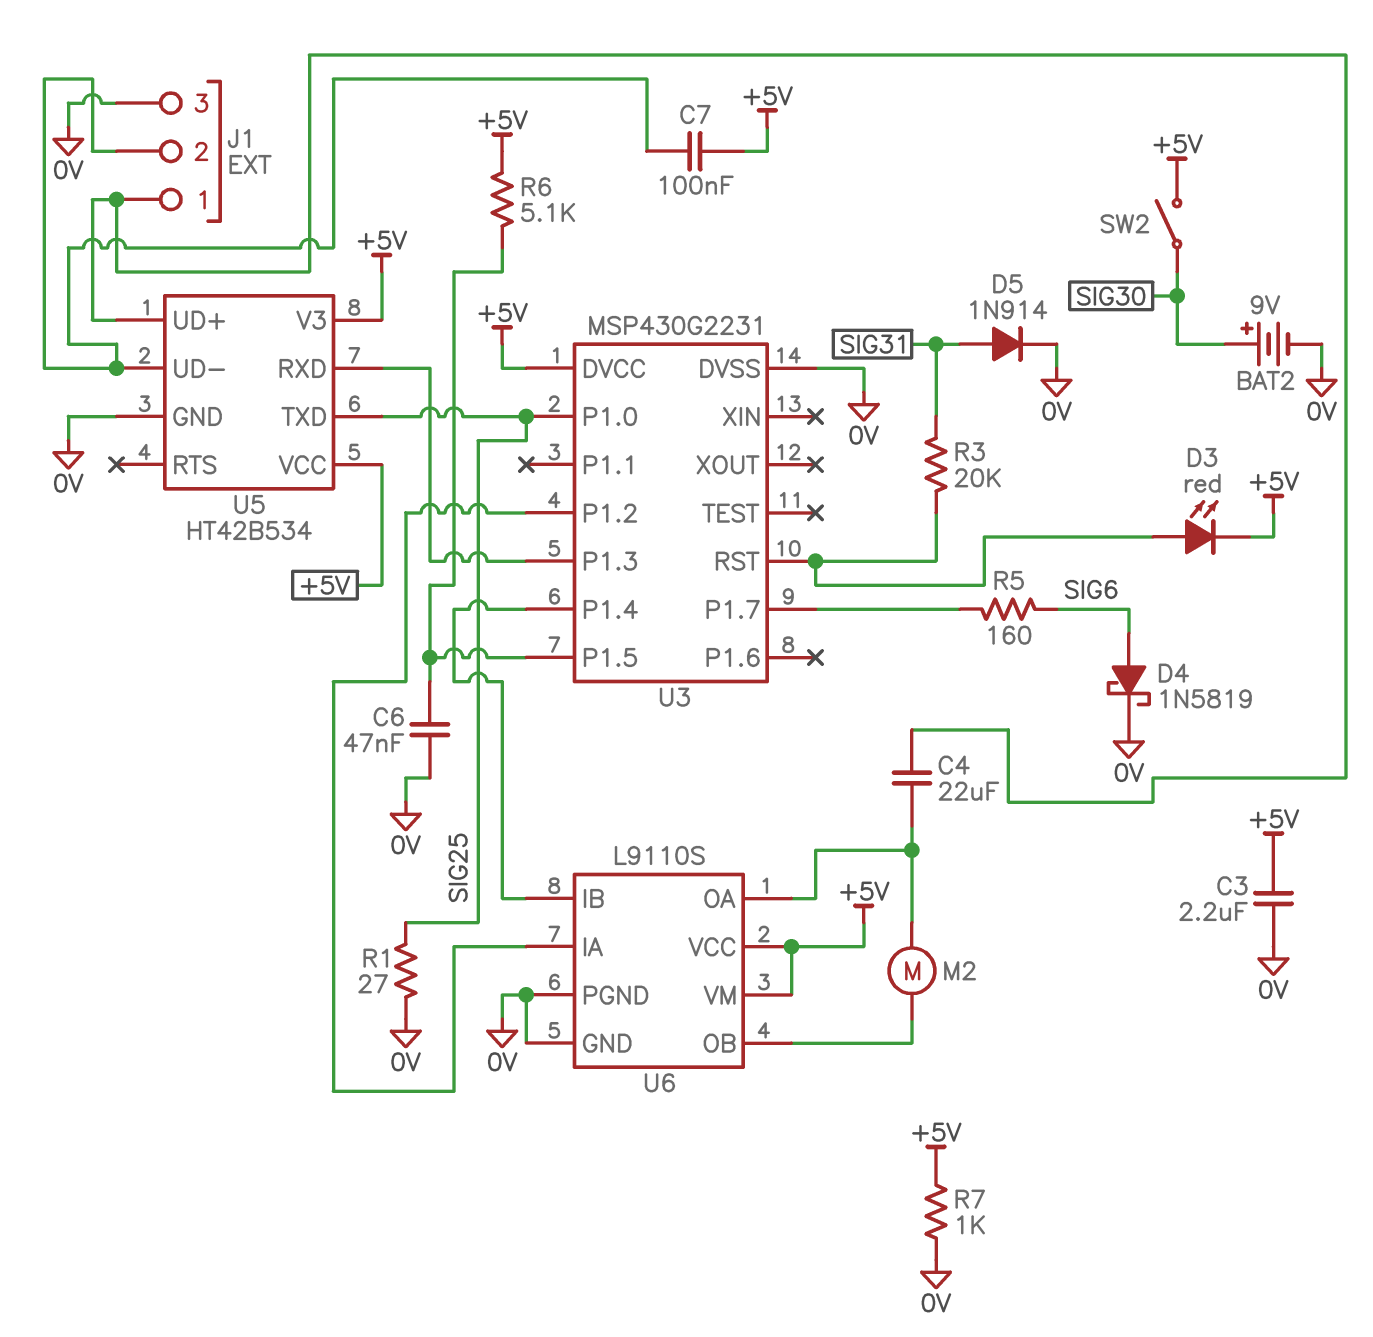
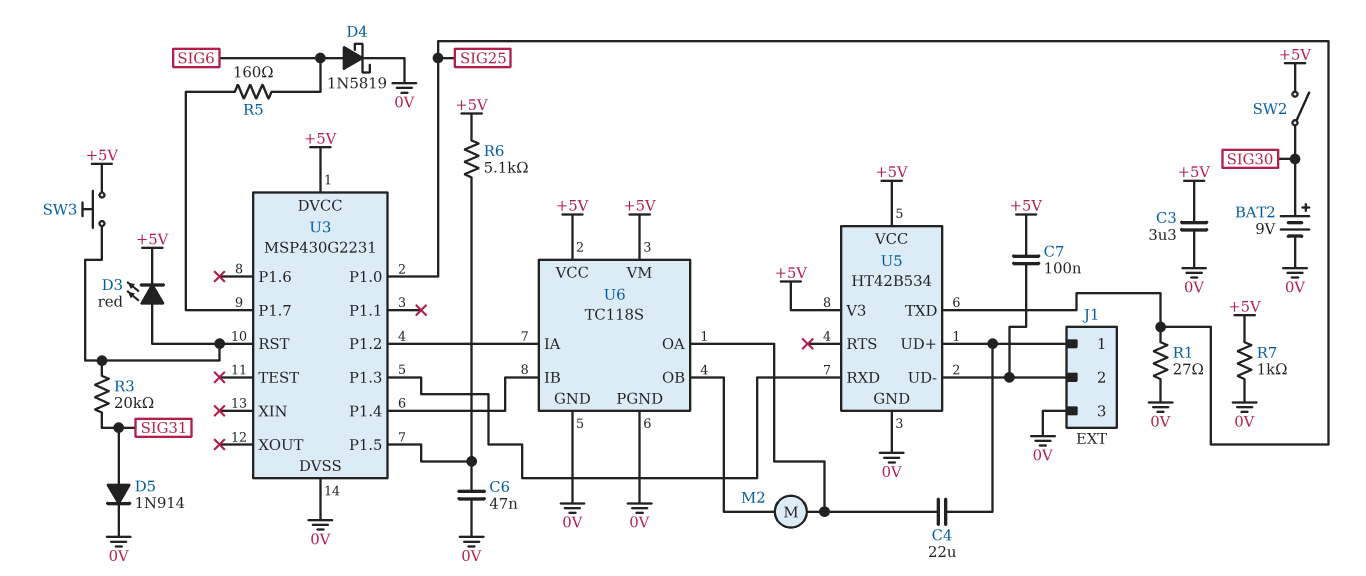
C3: 2.2uF (+5V, 0V) -> 3.3uF (+5V, 0V)
SW3: none -> button (+5V, U3/RST)
U6: L9110S -> TC118S

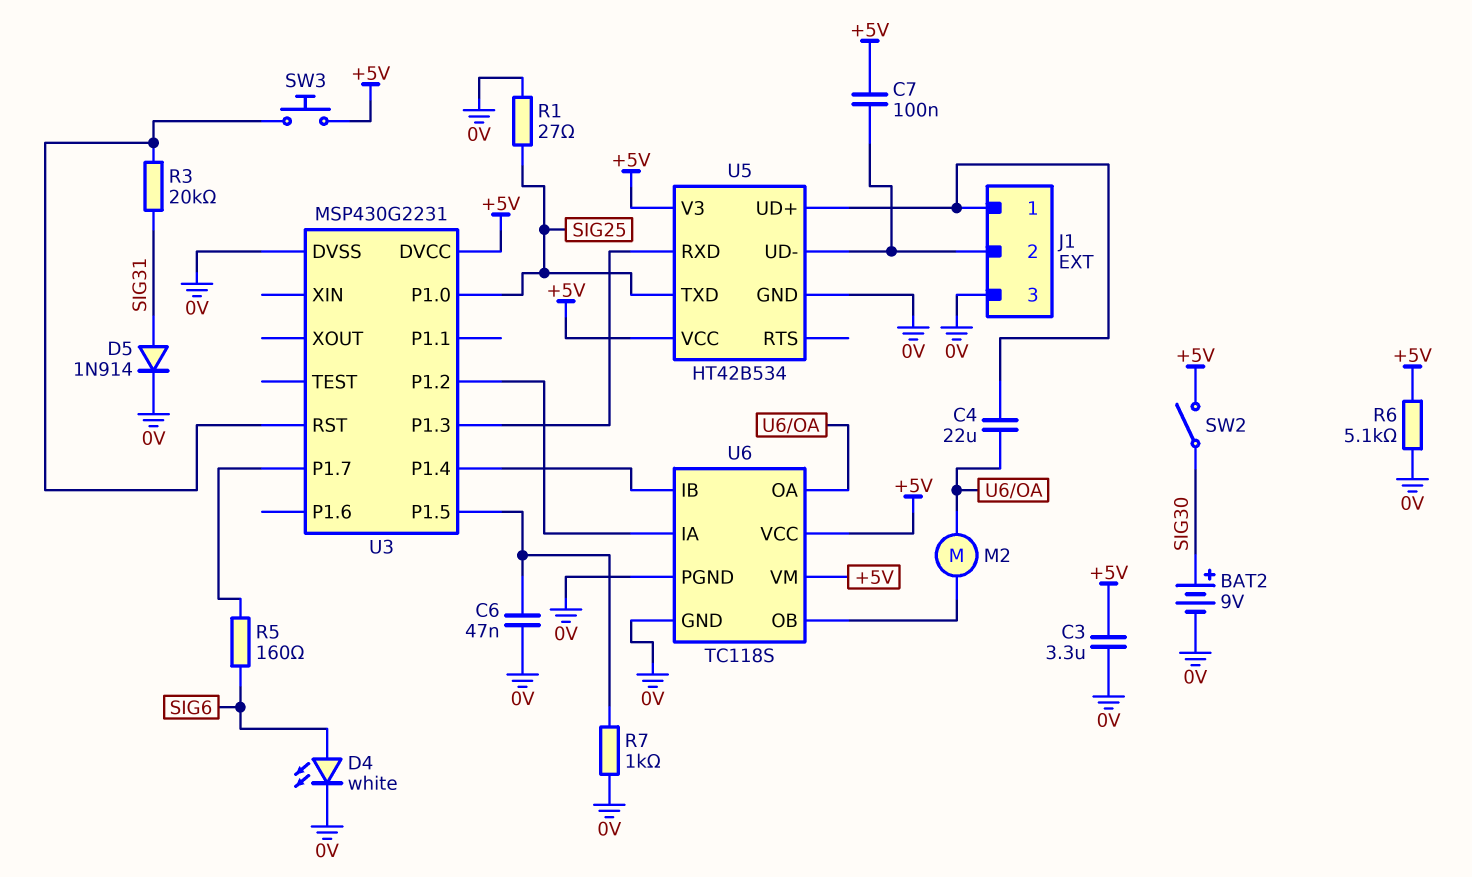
D3: LED red (A U3/RST, K +5V) -> none
D4: schottky 1N5819 (A SIG6, K 0V) -> LED white (A SIG6, K 0V)
R6: 5.1k (+5V, U3/P1.5) -> 5.1k (+5V, 0V)
R7: 1k (+5V, 0V) -> 1k (0V, U3/P1.5)

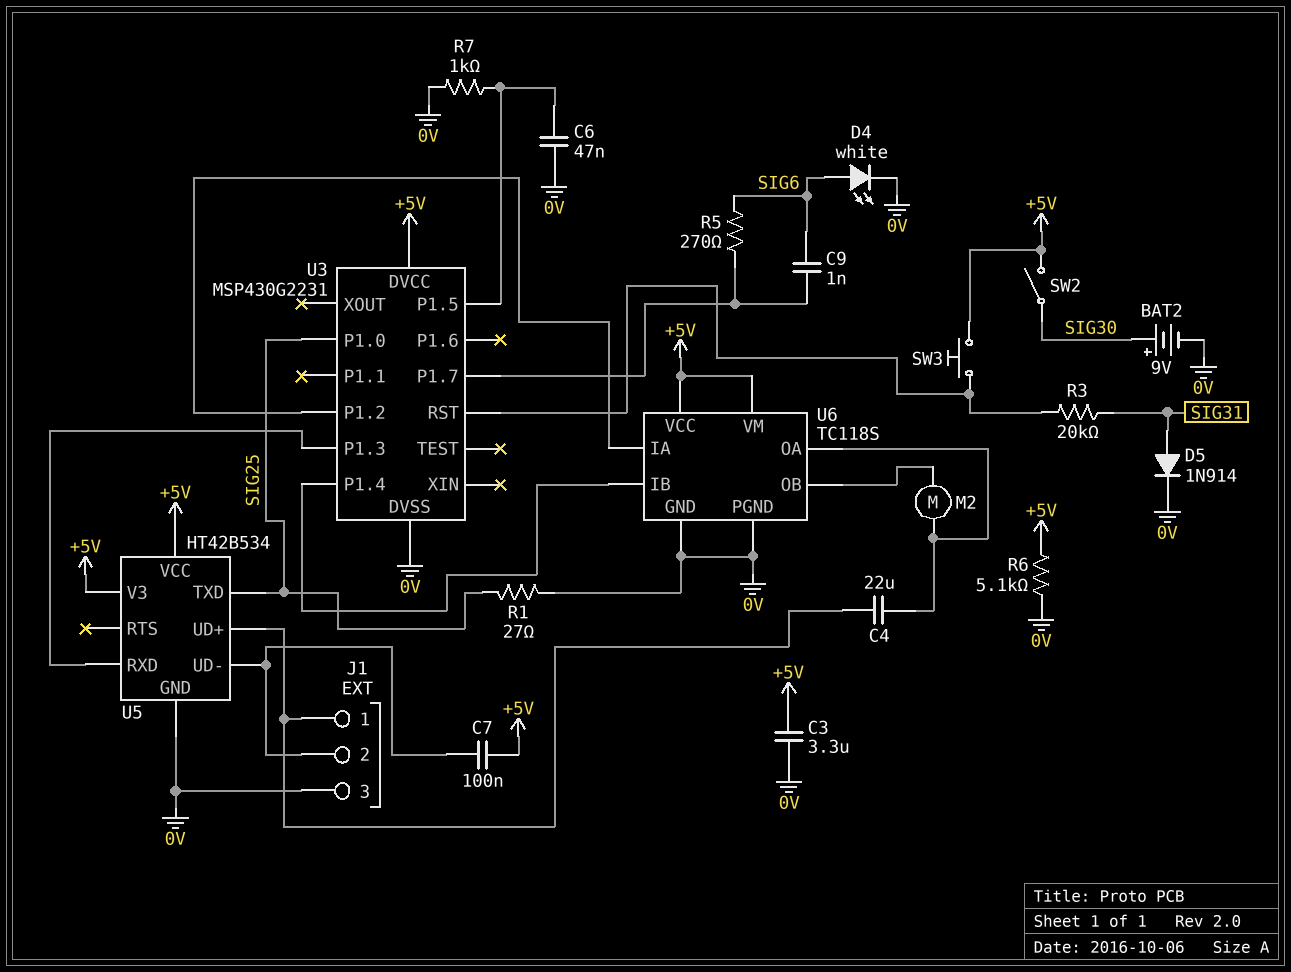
C9: none -> 1nF (SIG6, U3/P1.7)
R5: 160 (SIG6, U3/P1.7) -> 270 (SIG6, U3/P1.7)

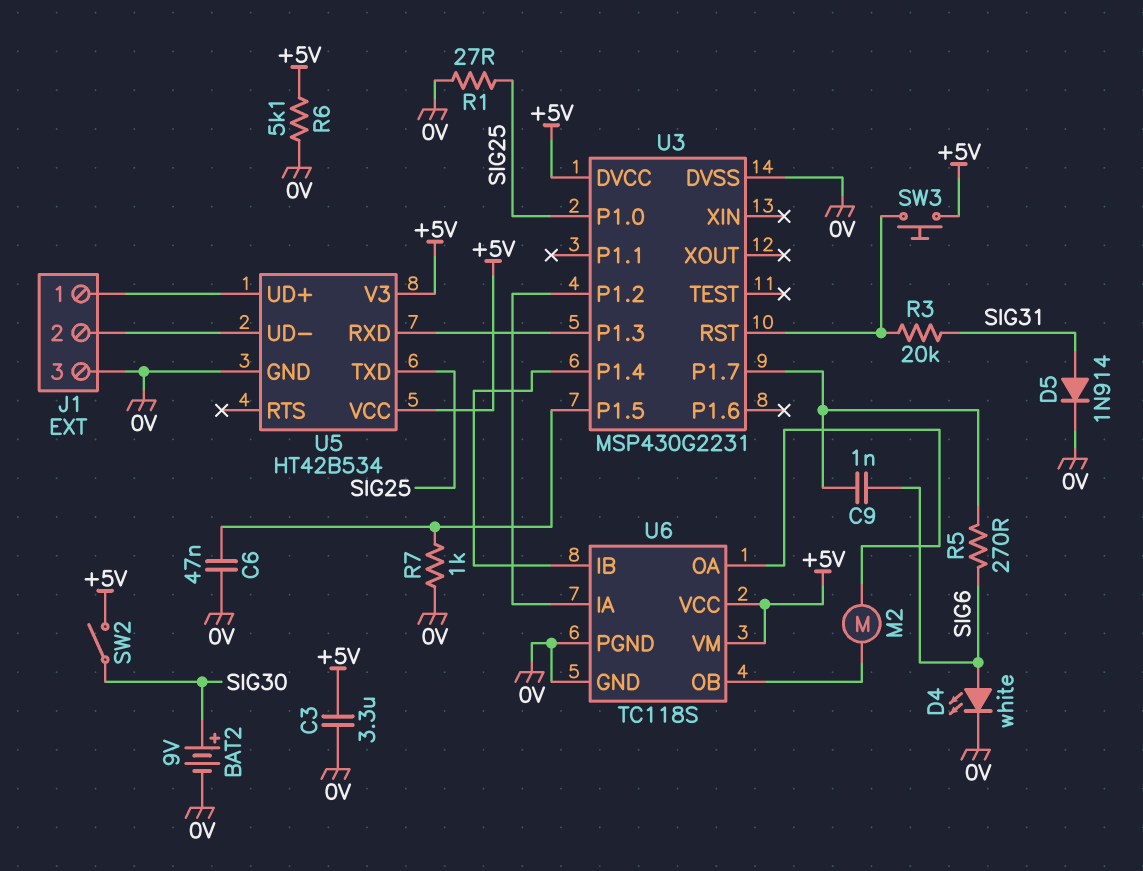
C4: 22uF (J1/1, U6/OA) -> none
C7: 100nF (+5V, J1/2) -> none

